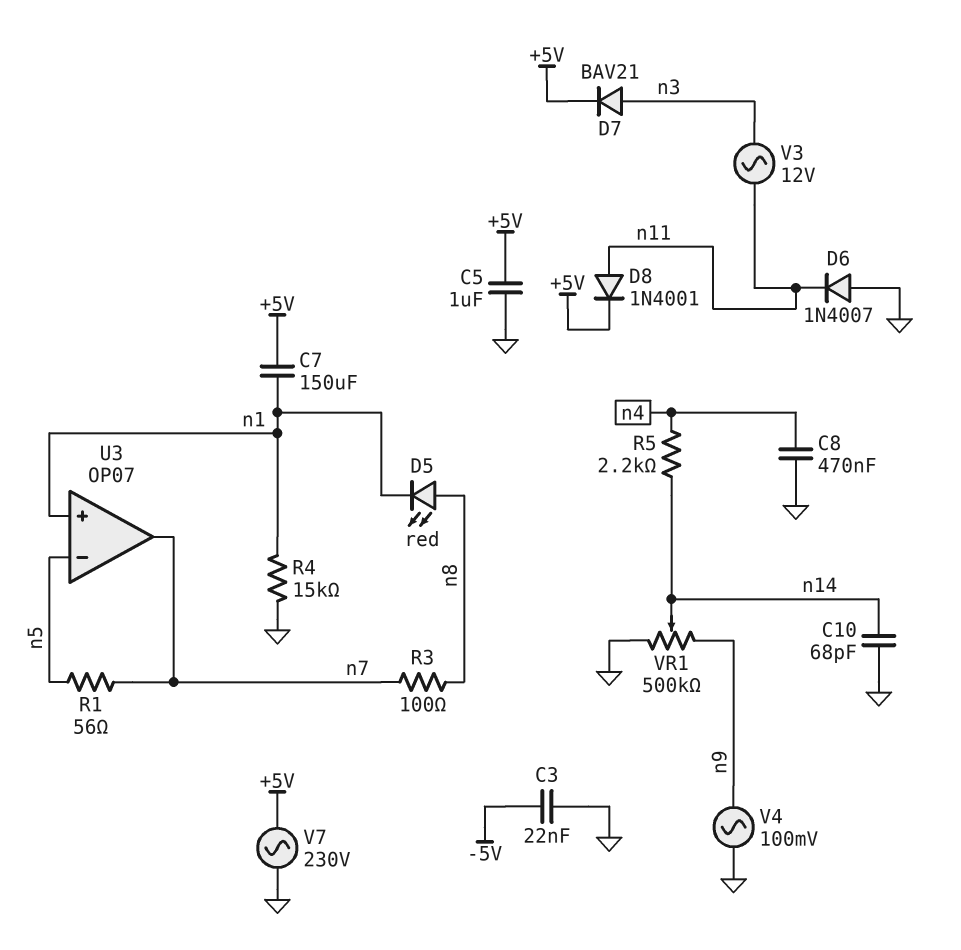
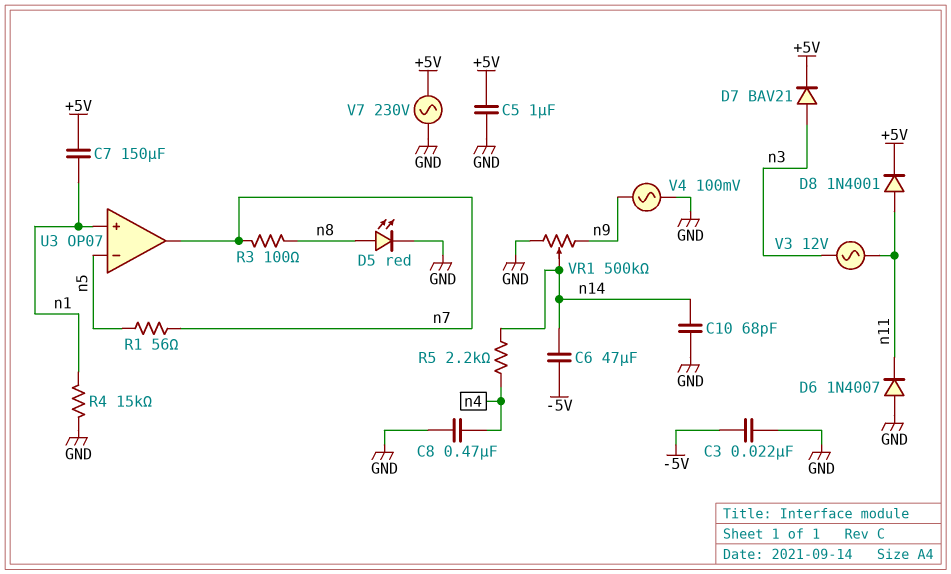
C6: none -> 47uF (-5V, n14)
D5: LED red (A n8, K n1) -> LED red (A n8, K GND)

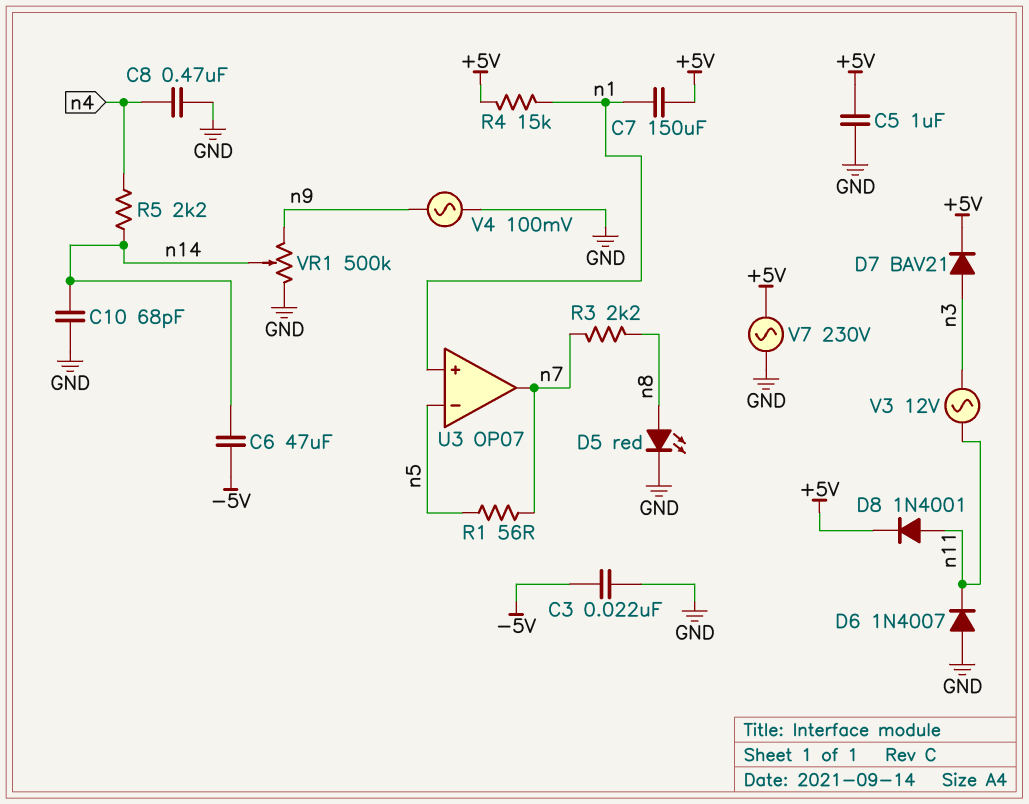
R3: 100 (n7, n8) -> 2.2k (n7, n8)
R4: 15k (GND, n1) -> 15k (+5V, n1)

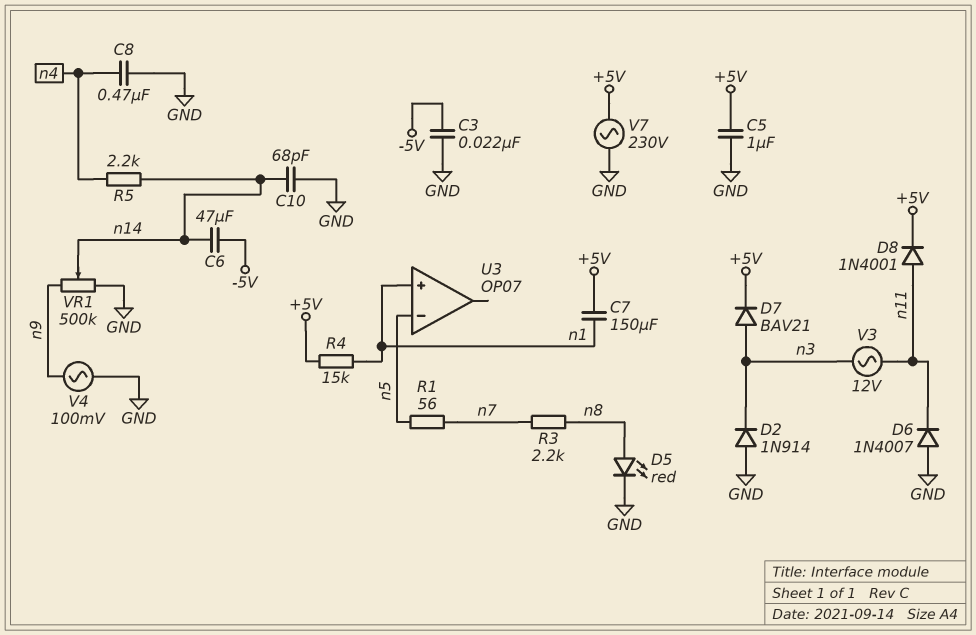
D2: none -> diode 1N914 (A GND, K n3)
U3 pin out: n7 -> none

